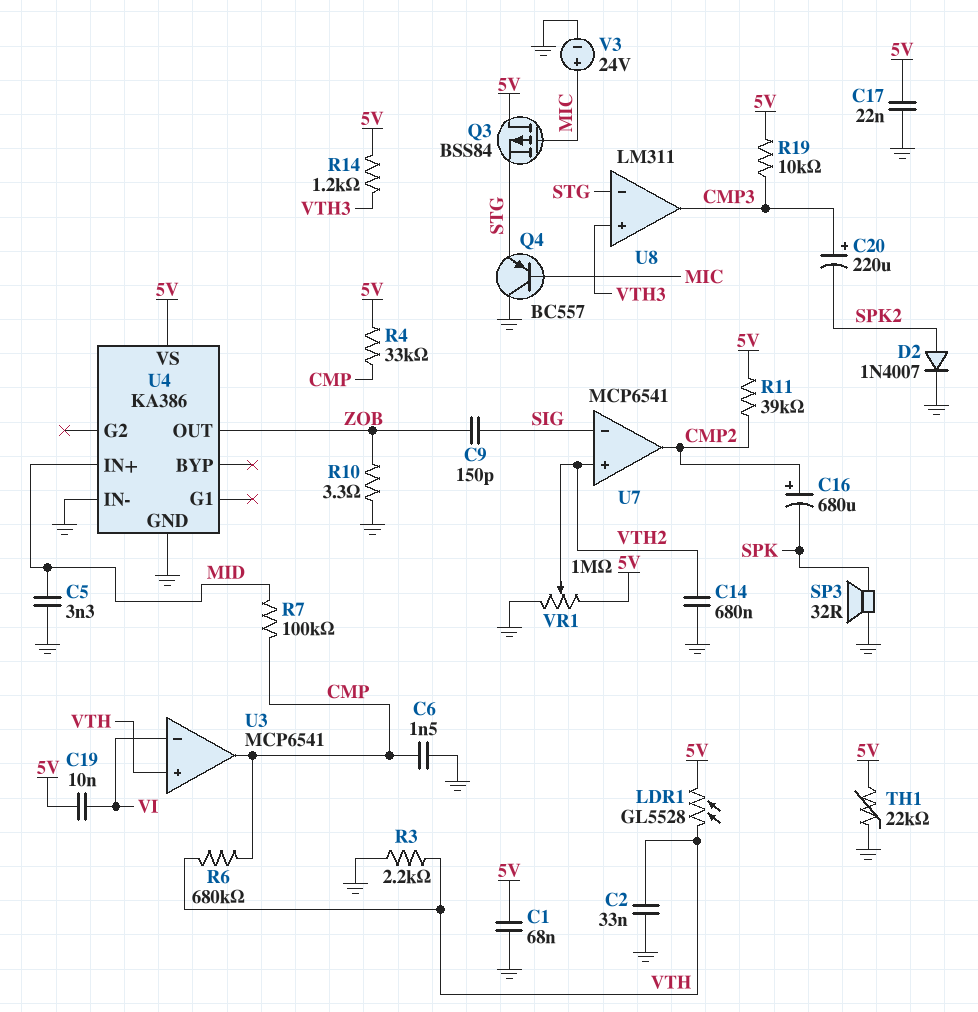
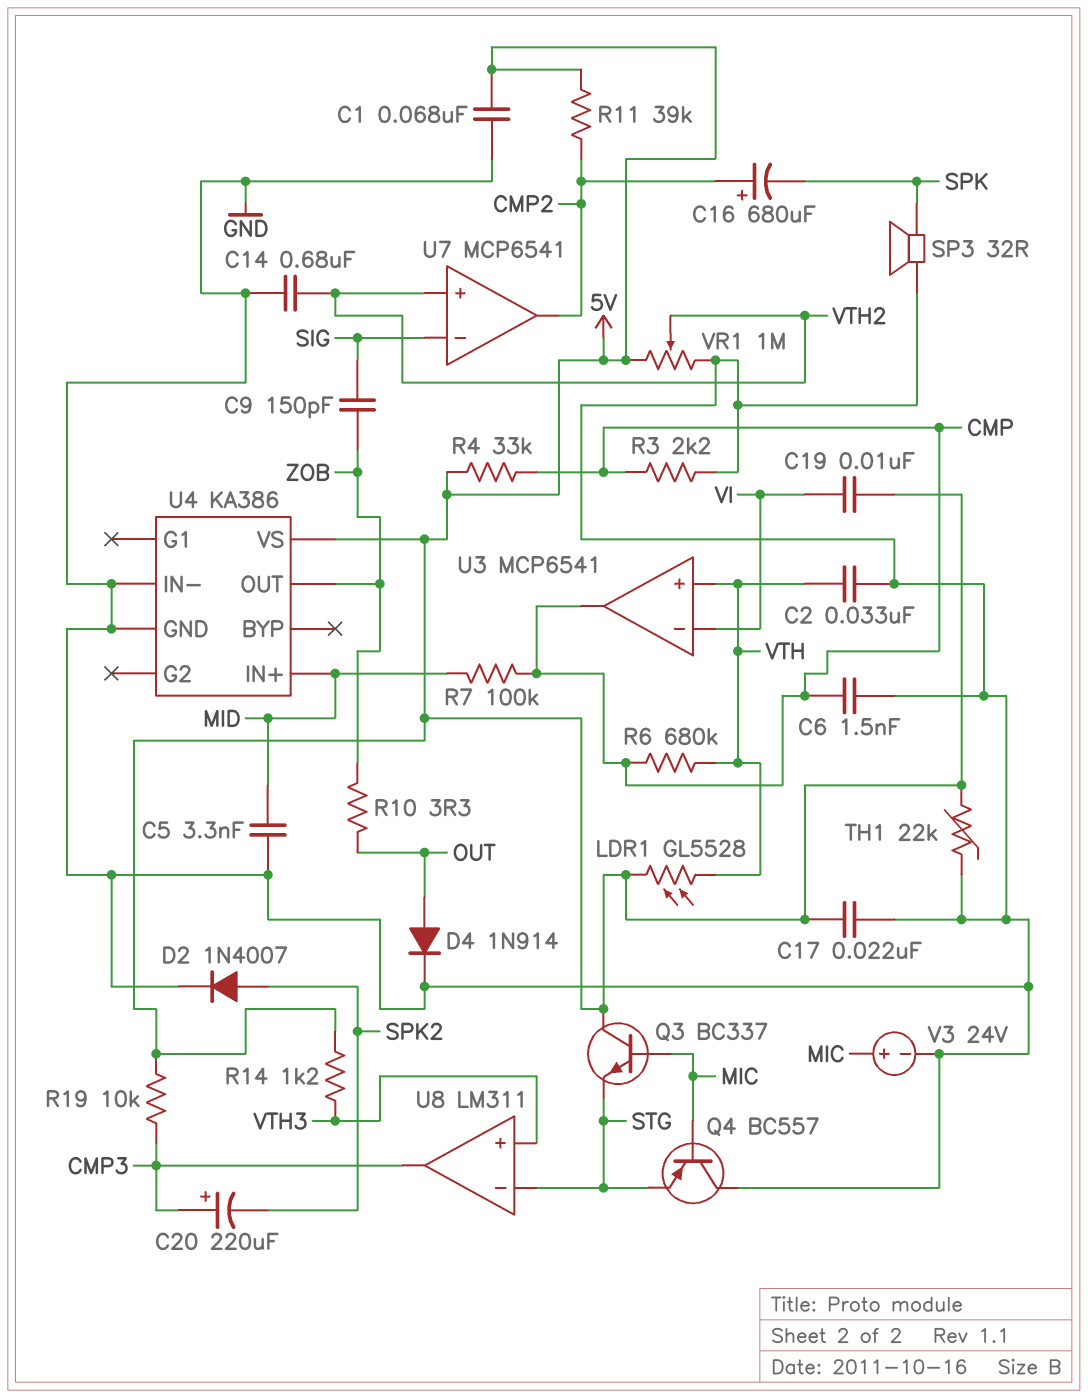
D4: none -> diode 1N914 (A OUT, K GND)
Q3: PMOS BSS84 (G MIC, D 5V, S STG) -> NPN BC337 (B MIC, C 5V, E STG)
R3: 2.2k (GND, VTH) -> 2.2k (CMP, GND)
R10: 3.3 (GND, ZOB) -> 3.3 (OUT, ZOB)

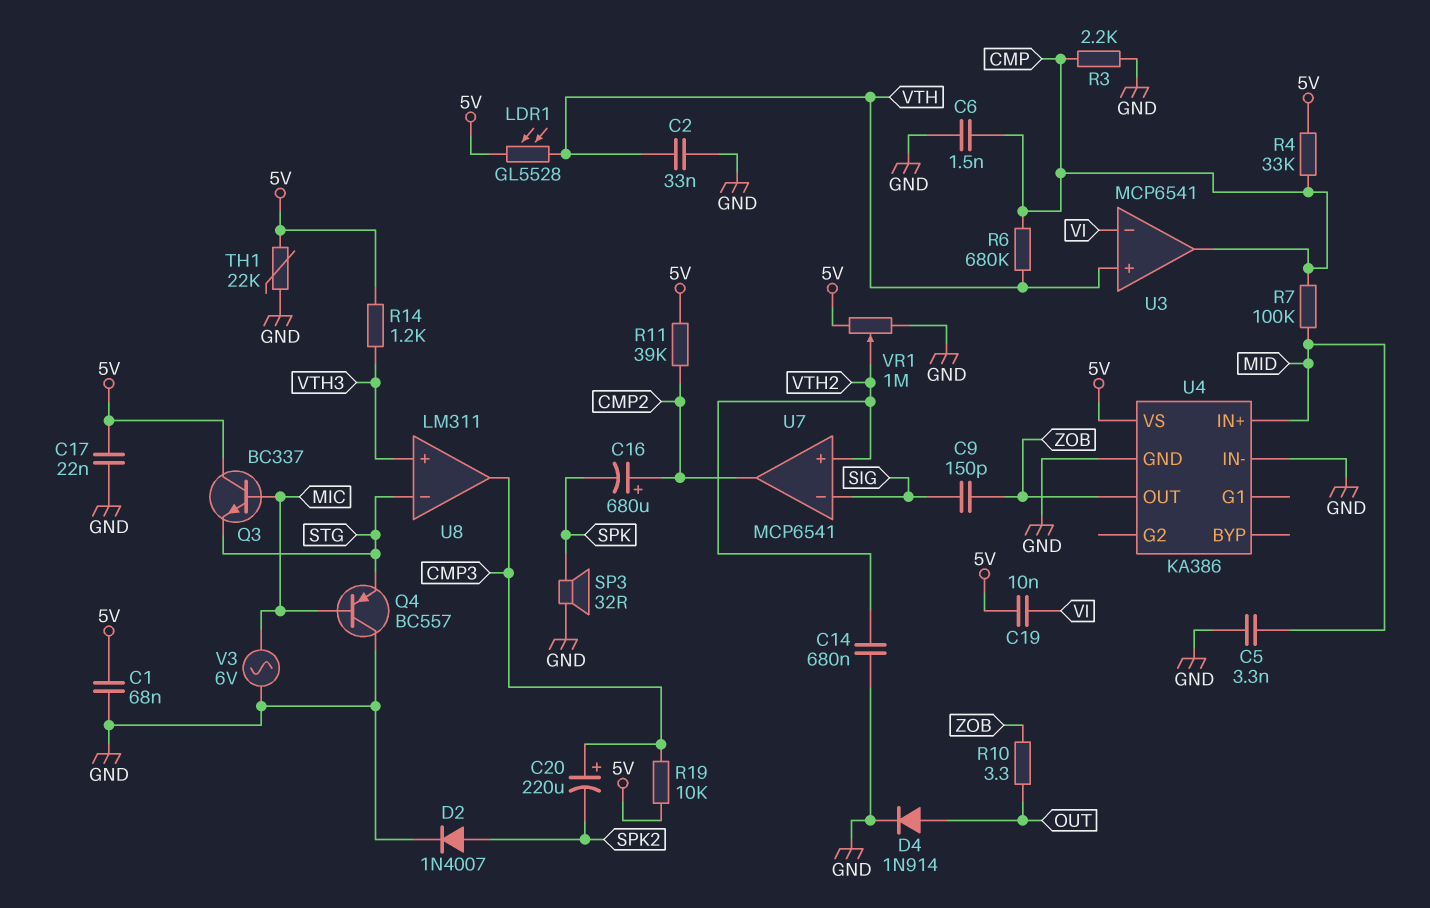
V3: 24V (plus MIC, minus GND) -> AC 6V (GND, MIC)

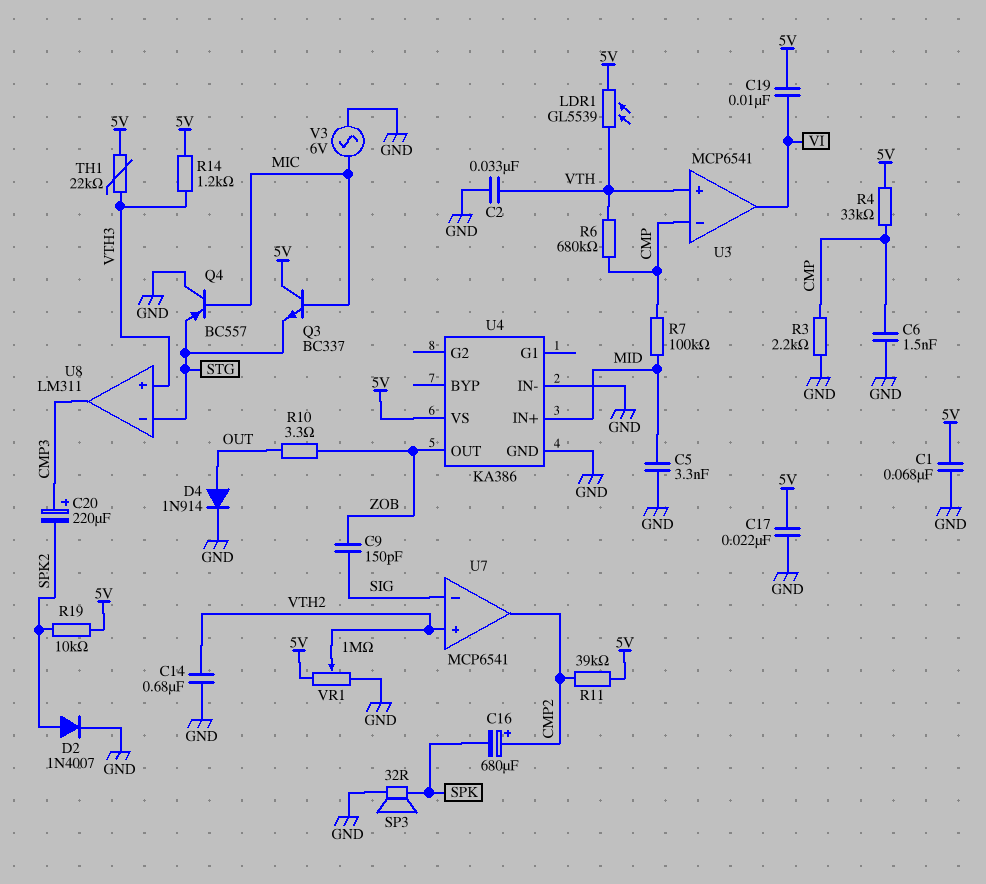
LDR1: GL5528 (5V, VTH) -> GL5539 (5V, VTH)
R19: 10k (5V, CMP3) -> 10k (5V, SPK2)
TH1: 22k (5V, GND) -> 22k (5V, VTH3)
U3 pin in-: VI -> CMP
U3 pin out: CMP -> VI

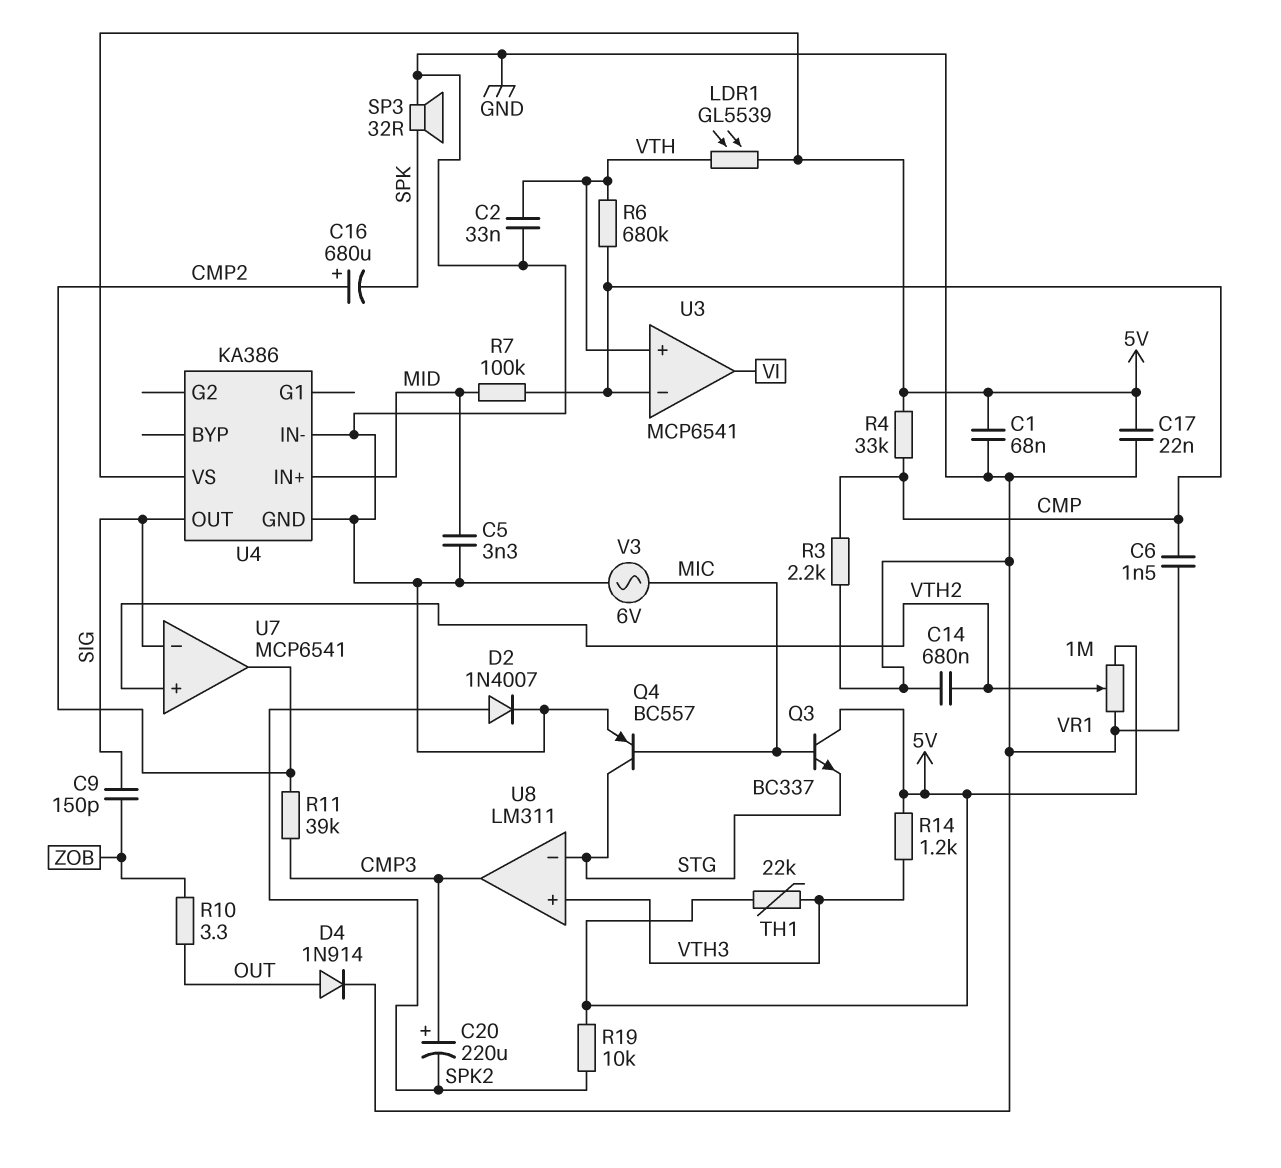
C19: 10nF (5V, VI) -> none
Q4: PNP BC557 (B MIC, C GND, E STG) -> PNP BC557 (B MIC, C STG, E GND)
R11: 39k (5V, CMP2) -> 39k (CMP2, CMP3)
U4 pin OUT: ZOB -> SIG

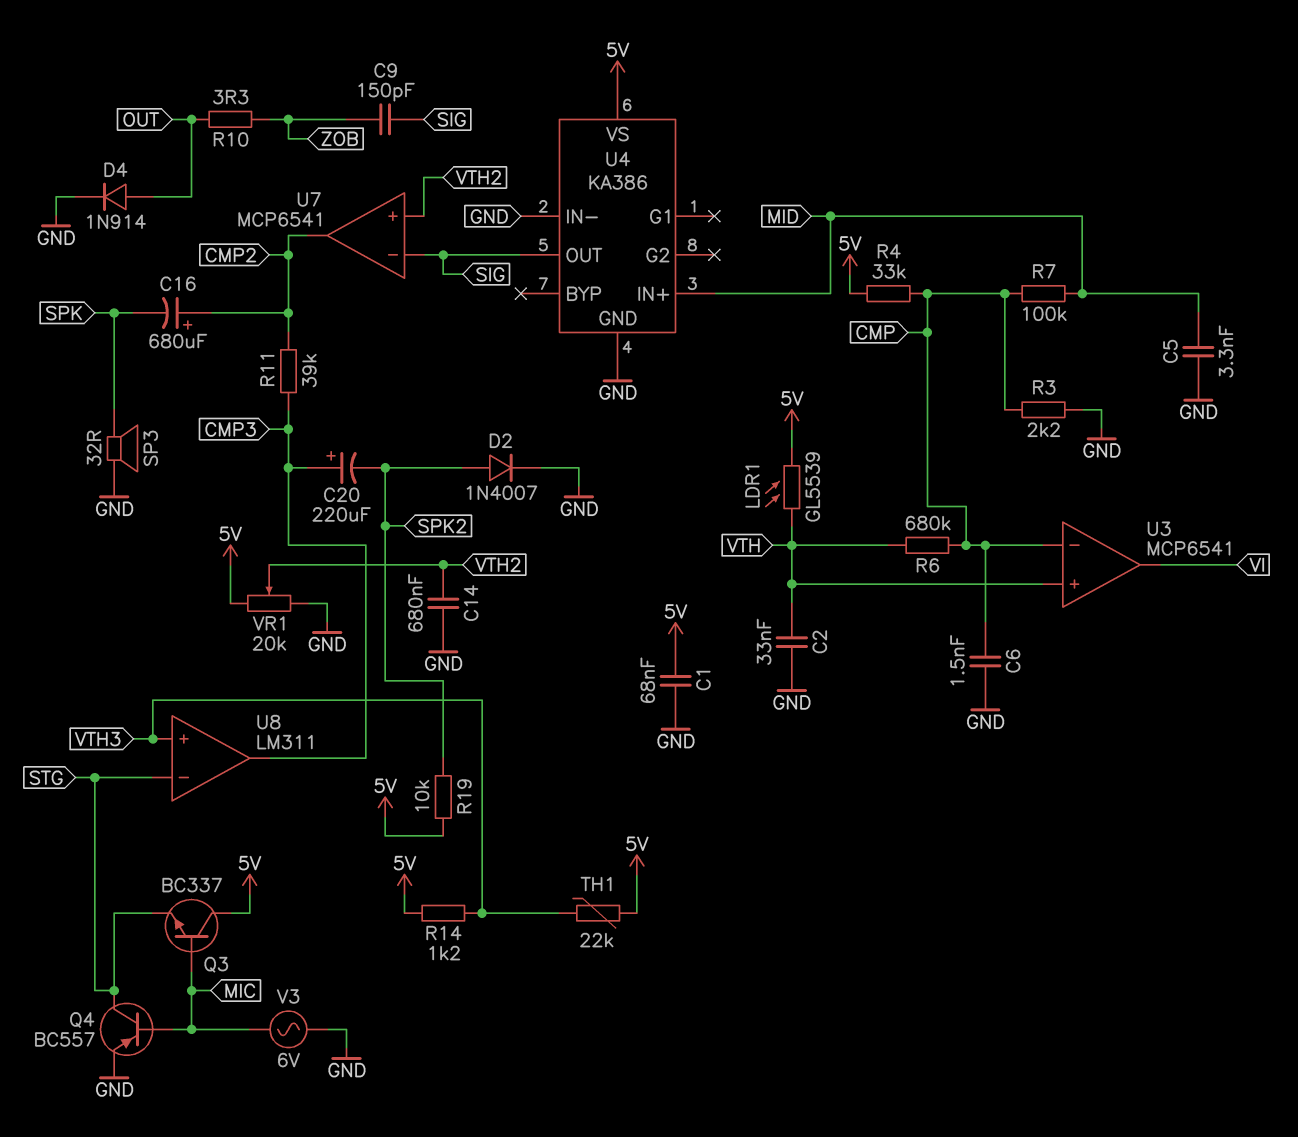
C17: 22nF (5V, GND) -> none
VR1: 1M (5V, GND, wiper VTH2) -> 20k (5V, GND, wiper VTH2)

